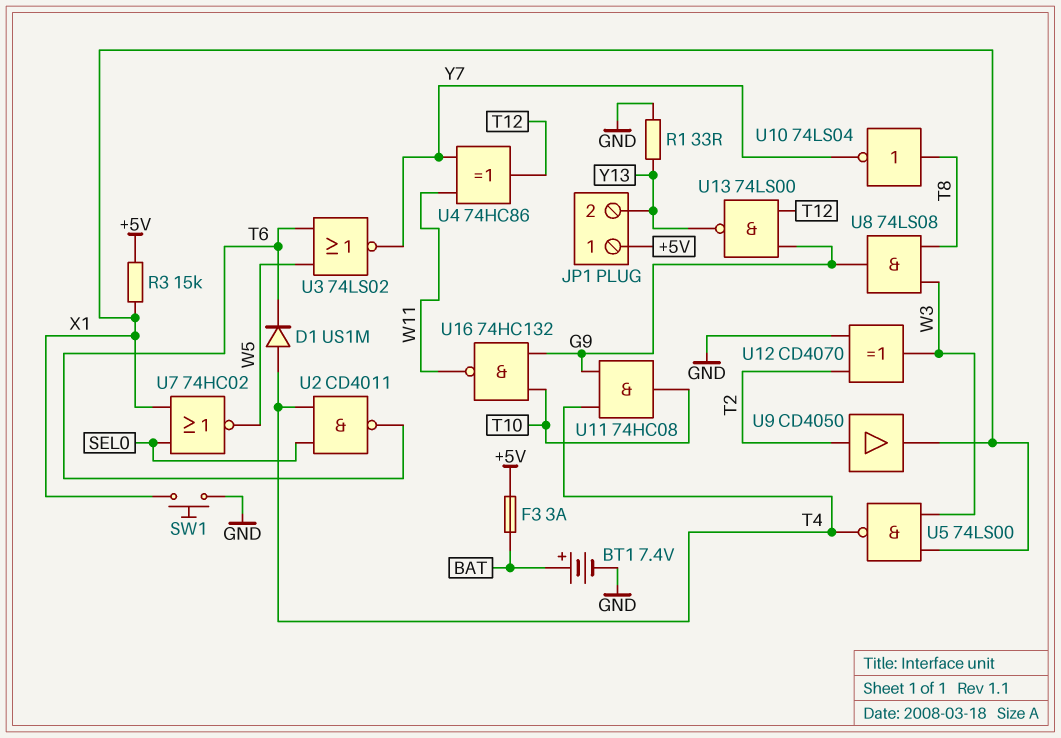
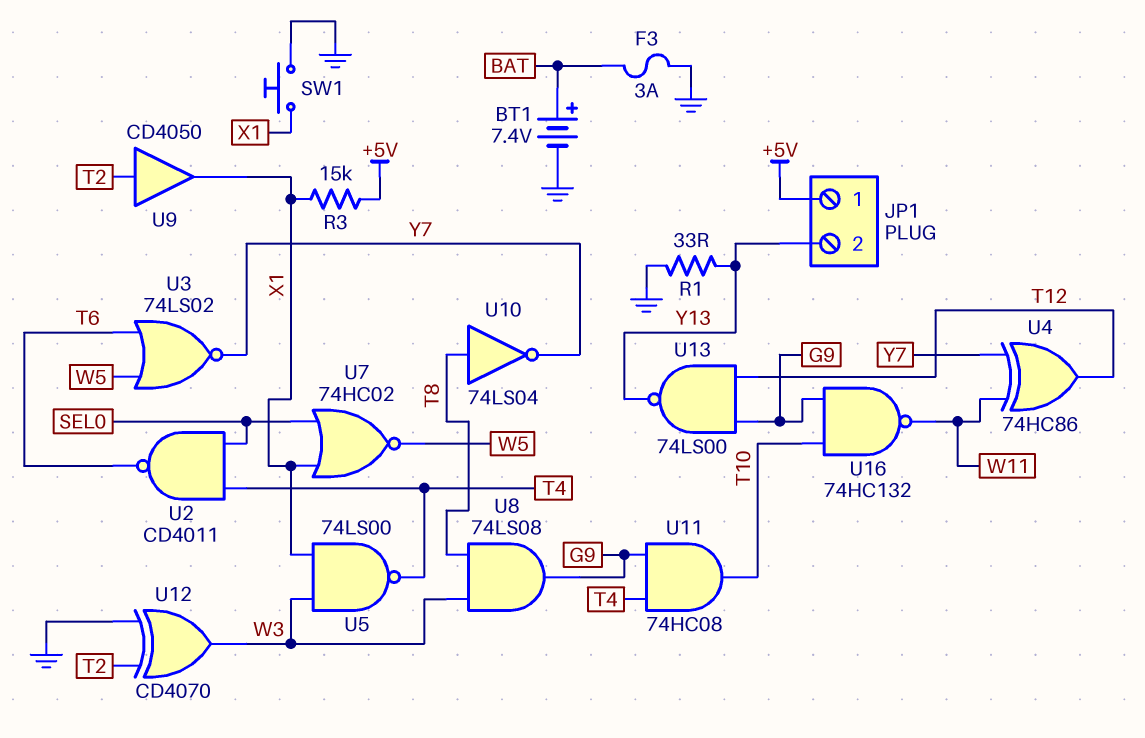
D1: diode US1M (A T4, K T6) -> none
F3: 3A (+5V, BAT) -> 3A (BAT, GND)

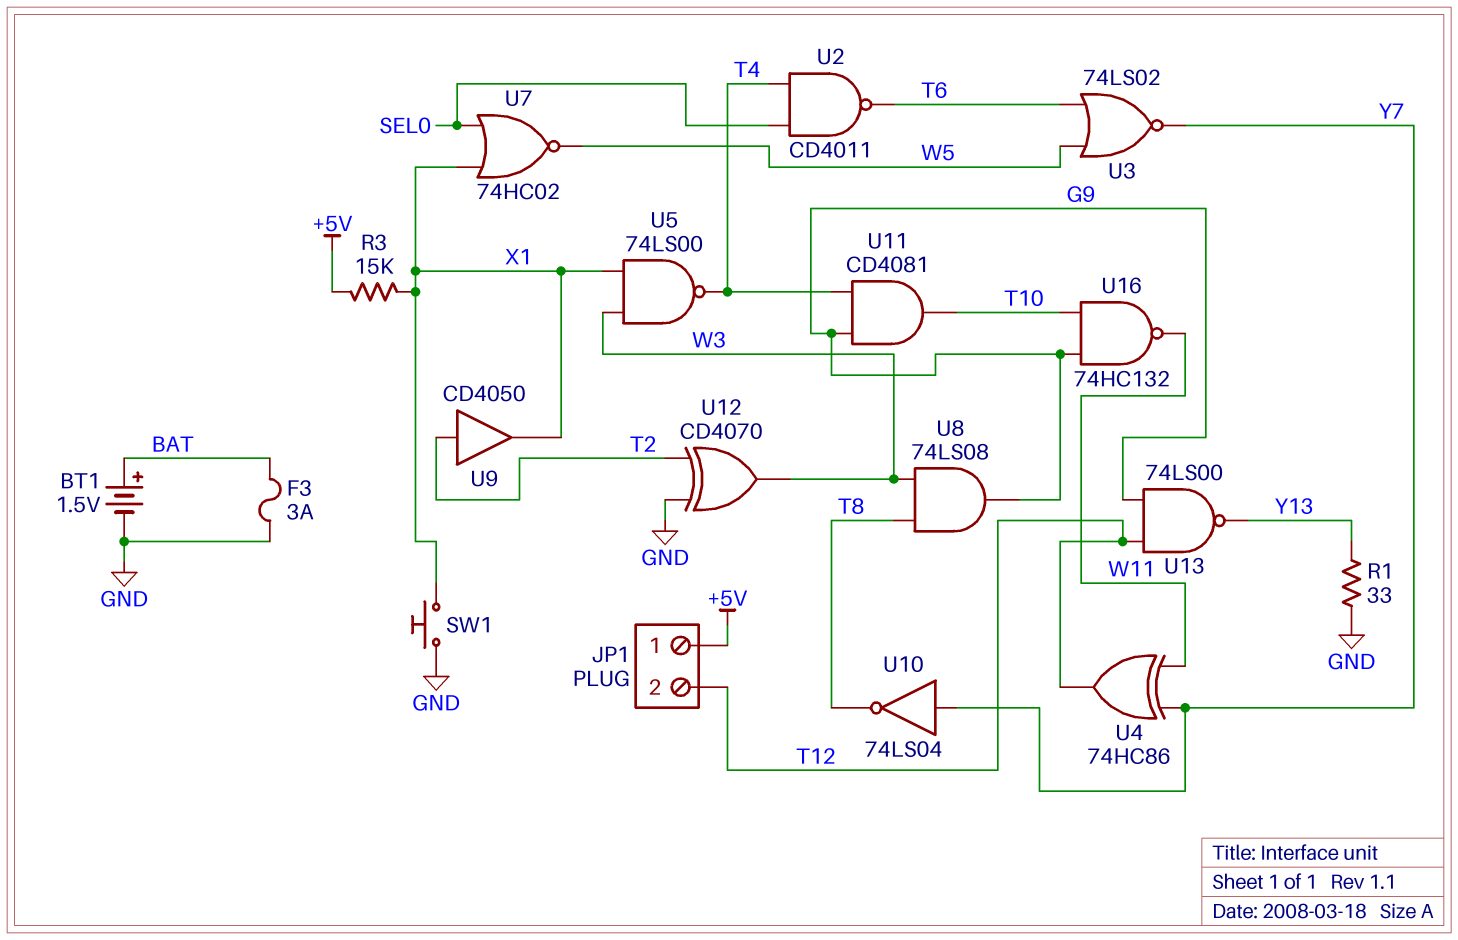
BT1: 7.4V (plus BAT, minus GND) -> 1.5V (plus BAT, minus GND)
JP1 pin 2: Y13 -> T12
U10: NOT 74LS04 (in T8, out Y7) -> NOT 74LS04 (in Y7, out T8)
U11: AND 74HC08 (in G9, in T4, out T10) -> AND CD4081 (in G9, in T4, out T10)

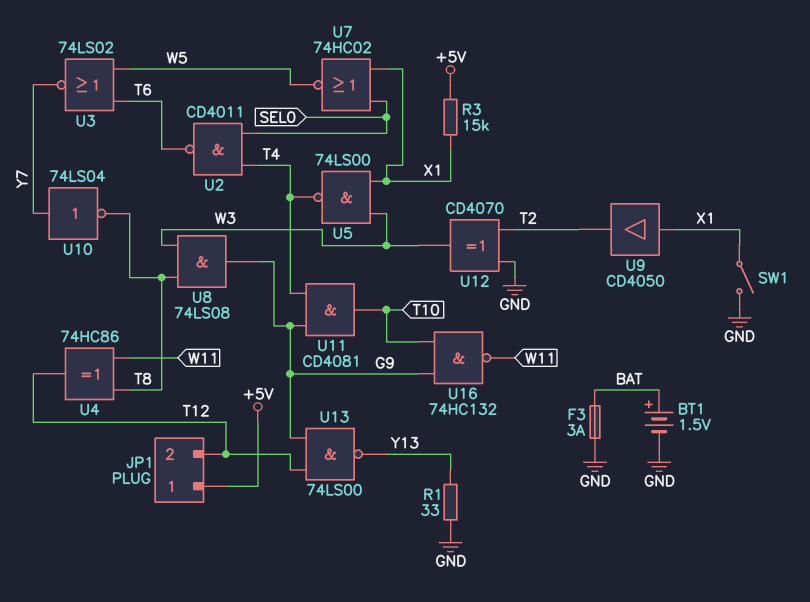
SW1: button (GND, X1) -> switch (GND, X1)
U4: XOR 74HC86 (in W11, in Y7, out T12) -> XOR 74HC86 (in T8, in W11, out T12)
U9: buffer CD4050 (in T2, out X1) -> buffer CD4050 (in X1, out T2)

